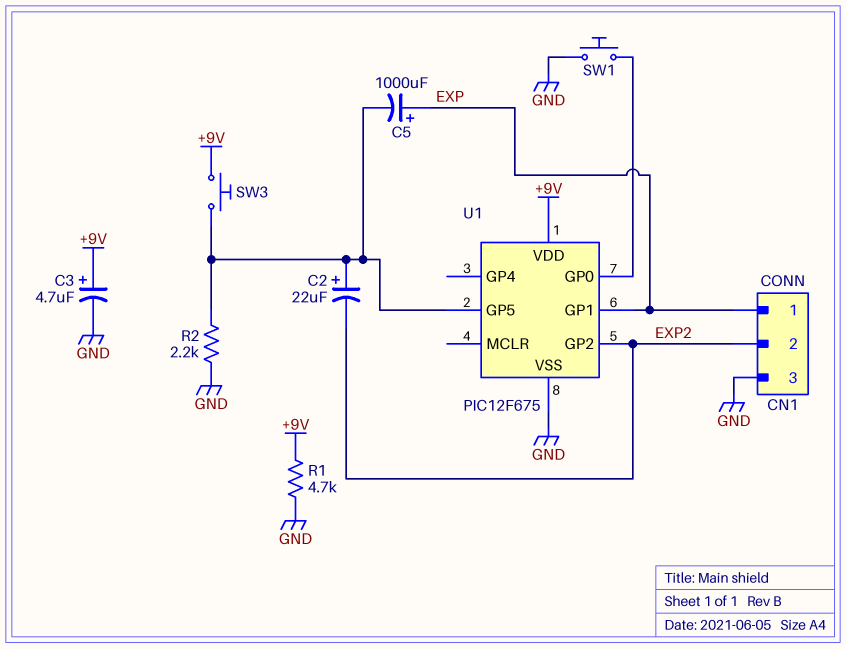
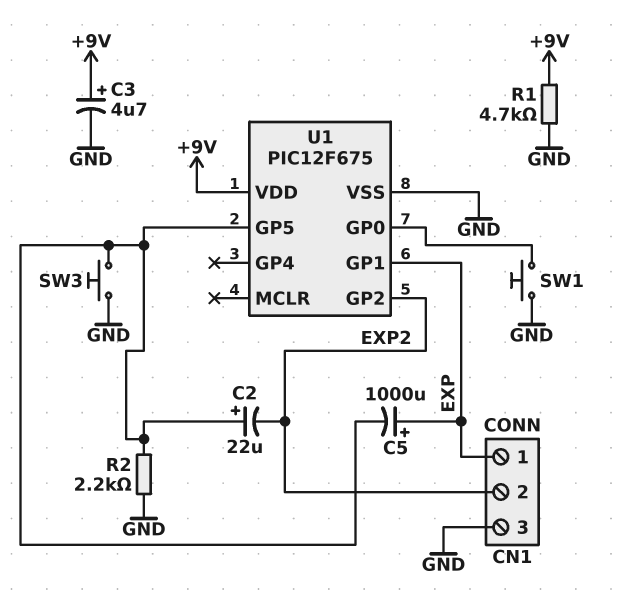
SW3: button (+9V, U1/GP5) -> button (GND, U1/GP5)

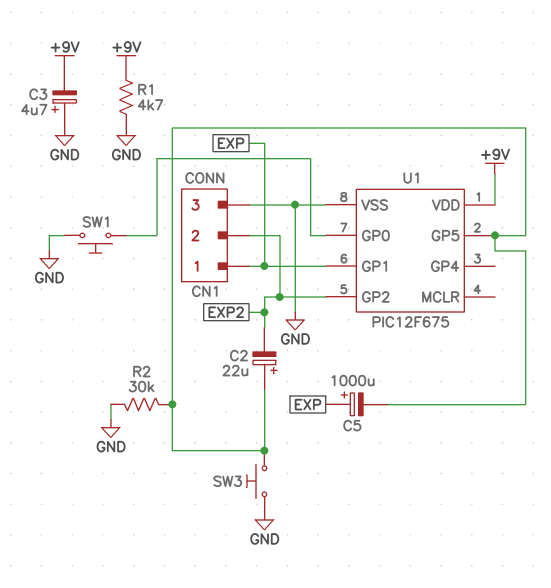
C3: 4.7uF (plus +9V, minus GND) -> 4.7uF (plus GND, minus +9V)
R2: 2.2k (GND, U1/GP5) -> 30k (GND, U1/GP5)

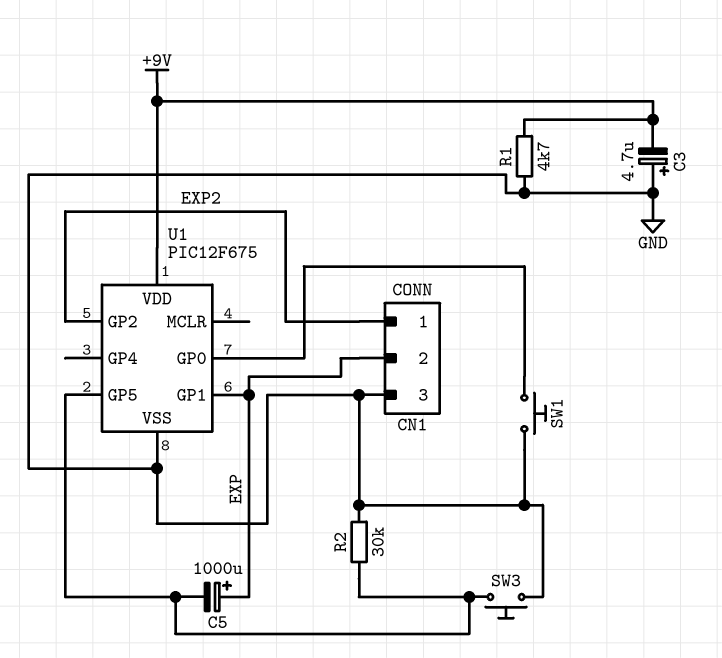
C2: 22uF (plus U1/GP5, minus EXP2) -> none
CN1 pin 1: EXP -> EXP2
CN1 pin 2: EXP2 -> EXP

